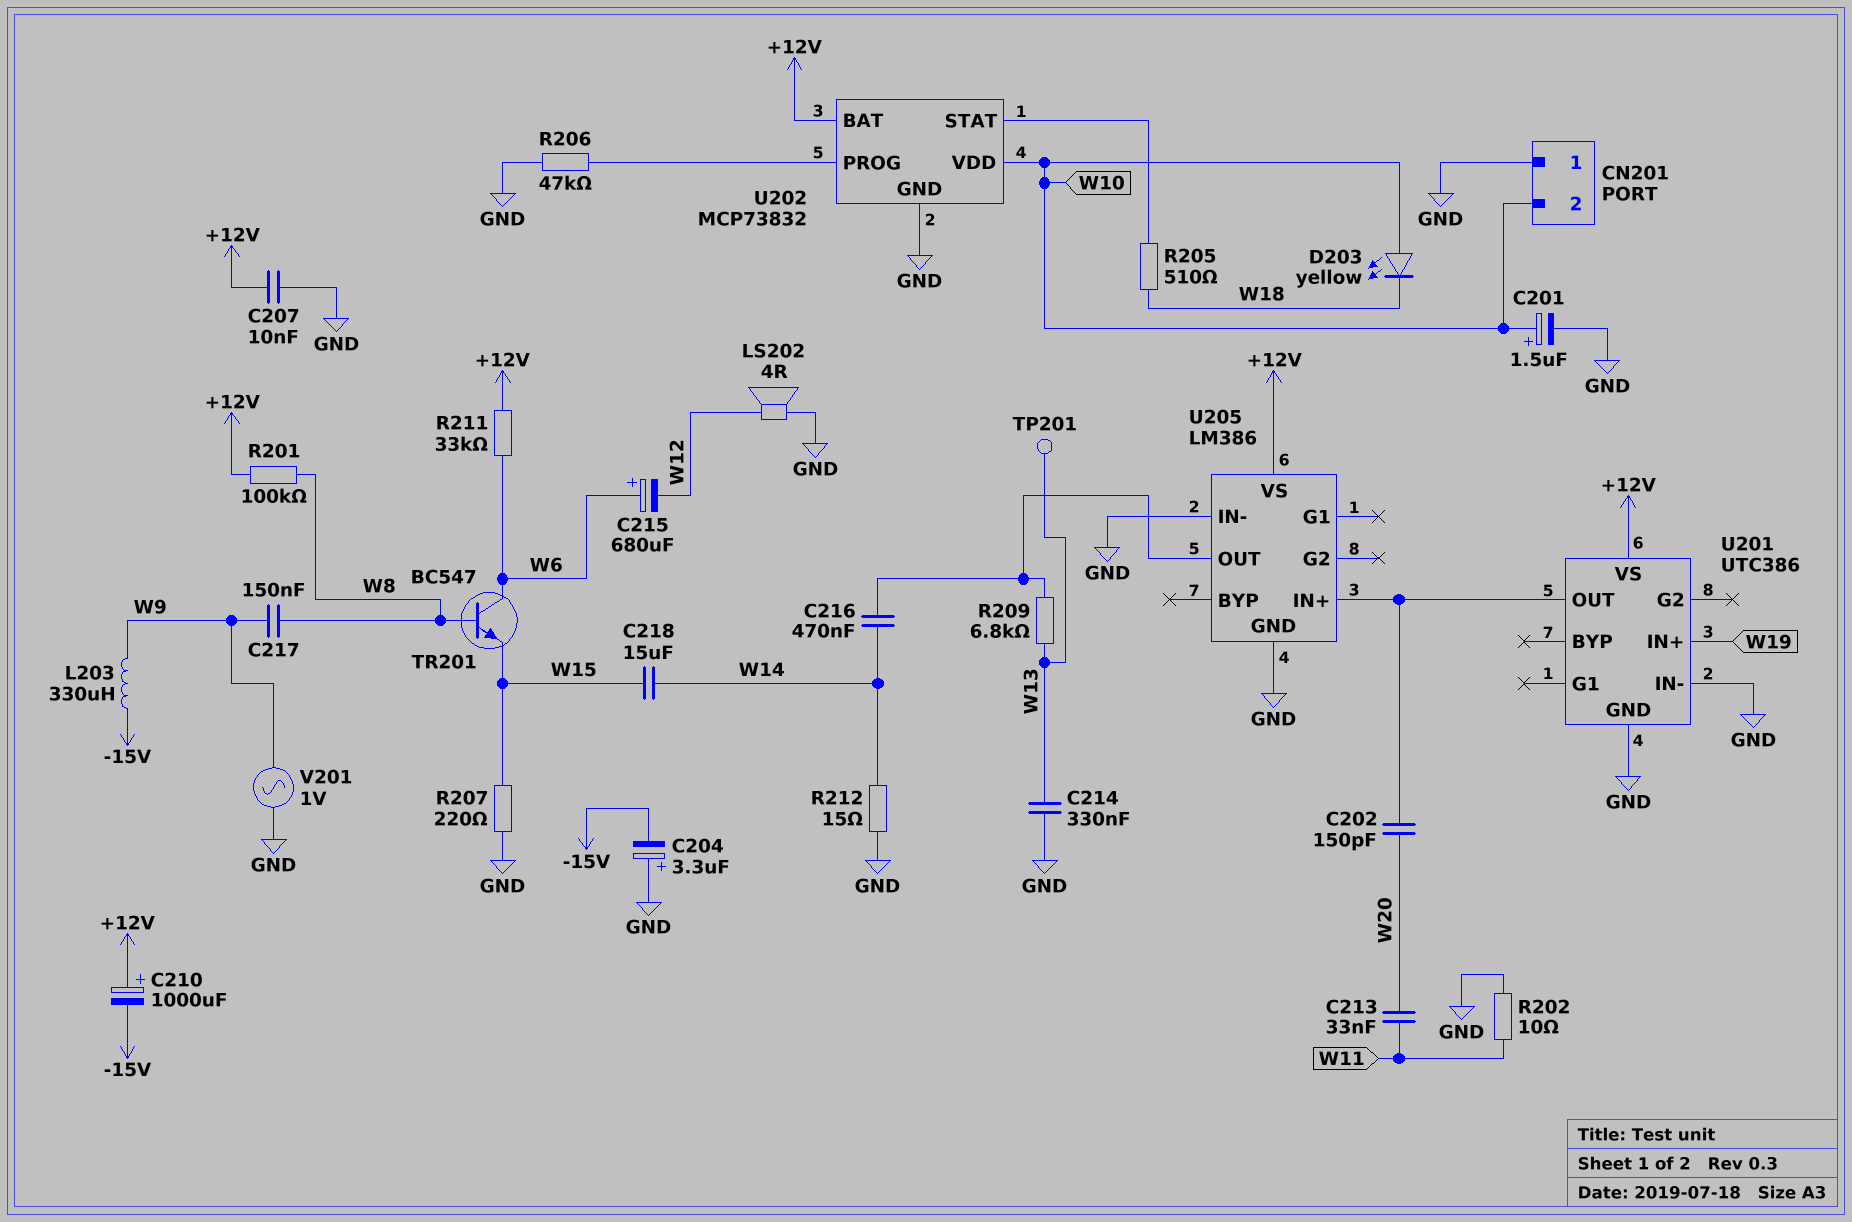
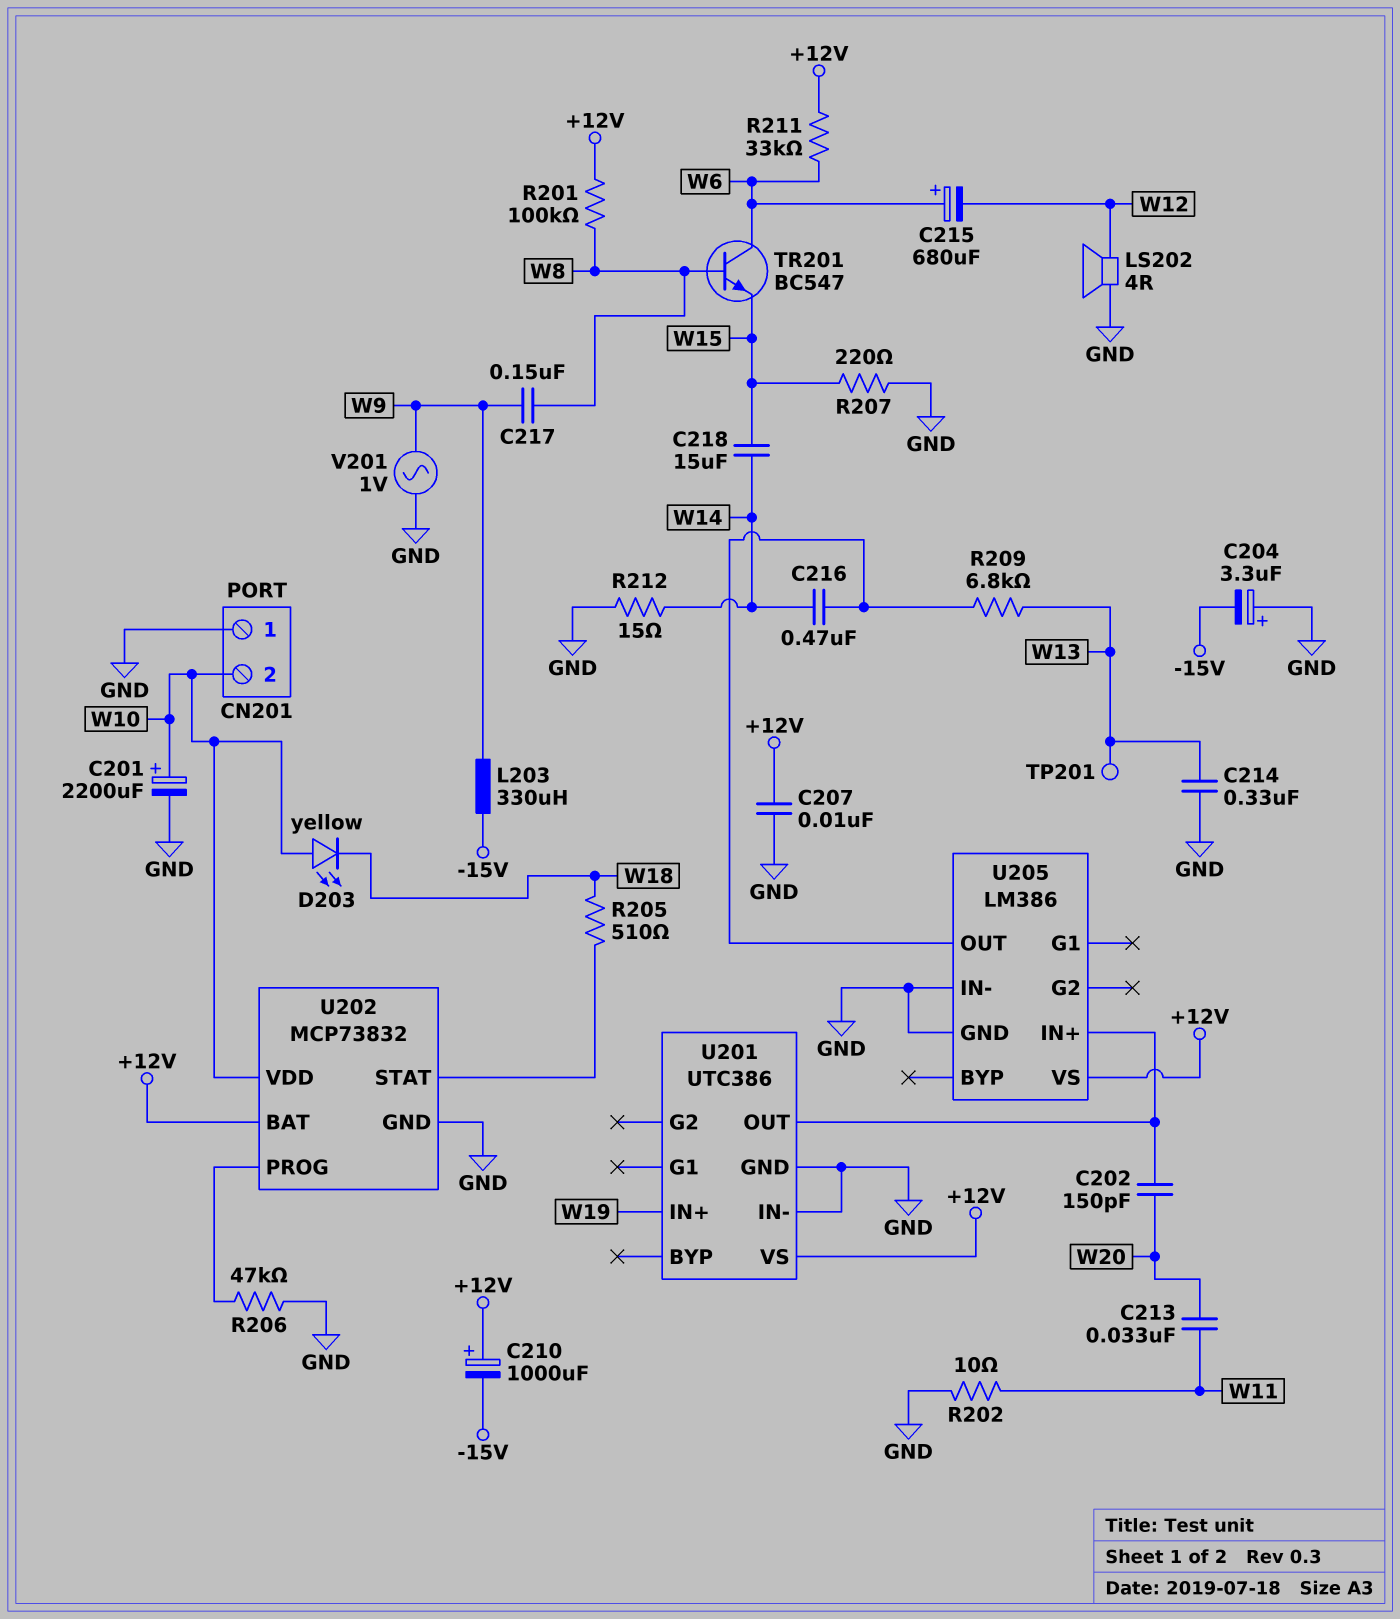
C201: 1.5uF (plus W10, minus GND) -> 2200uF (plus W10, minus GND)

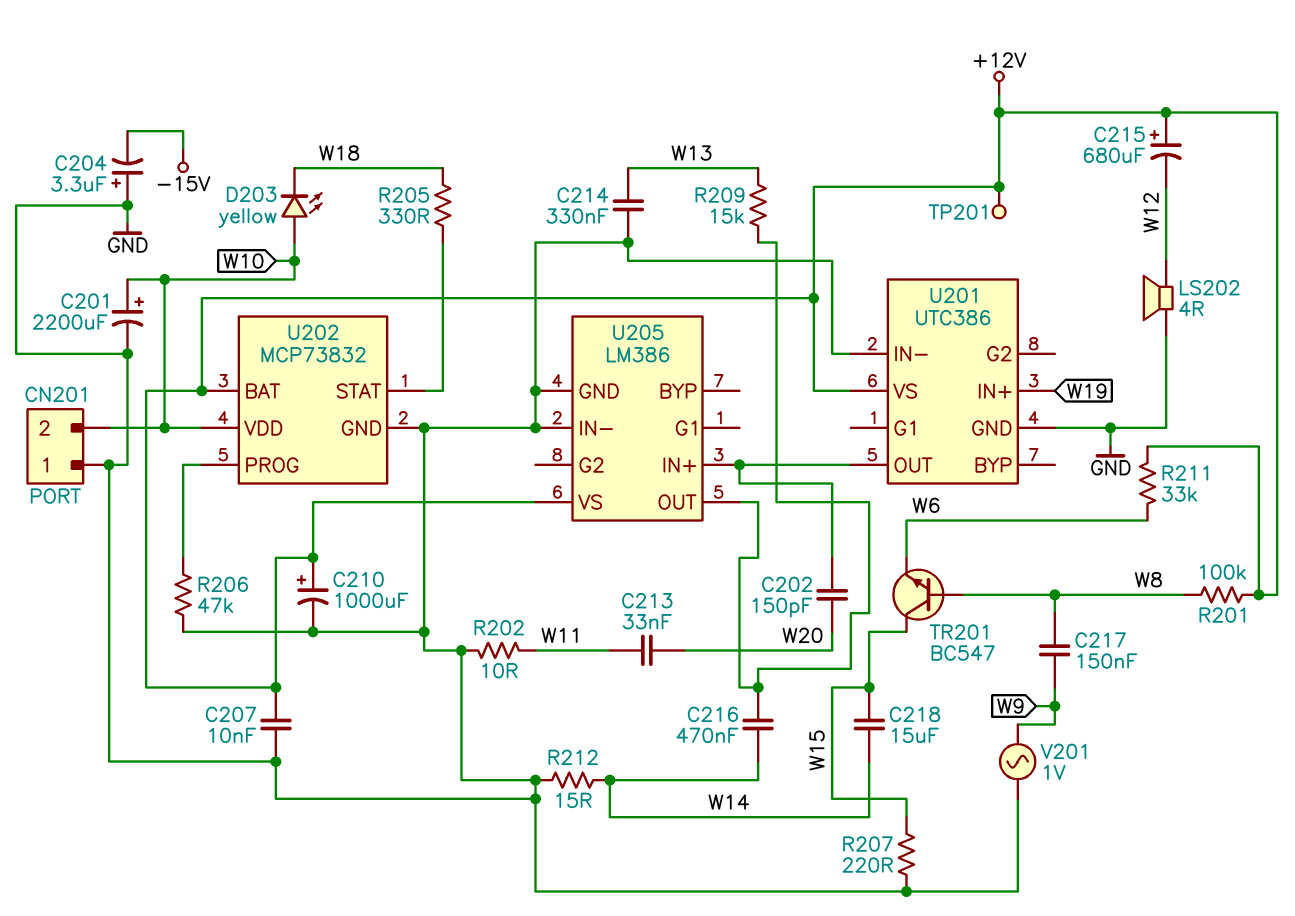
C210: 1000uF (plus +12V, minus -15V) -> 1000uF (plus +12V, minus GND)
C215: 680uF (plus W6, minus W12) -> 680uF (plus +12V, minus W12)
L203: 330uH (-15V, W9) -> none
R205: 510 (U202/STAT, W18) -> 330 (U202/STAT, W18)
R209: 6.8k (U205/OUT, W13) -> 15k (U205/OUT, W13)
TP201: test point (W13) -> test point (+12V)
TR201: NPN BC547 (B W8, C W6, E W15) -> NPN BC547 (B W8, C W15, E W6)

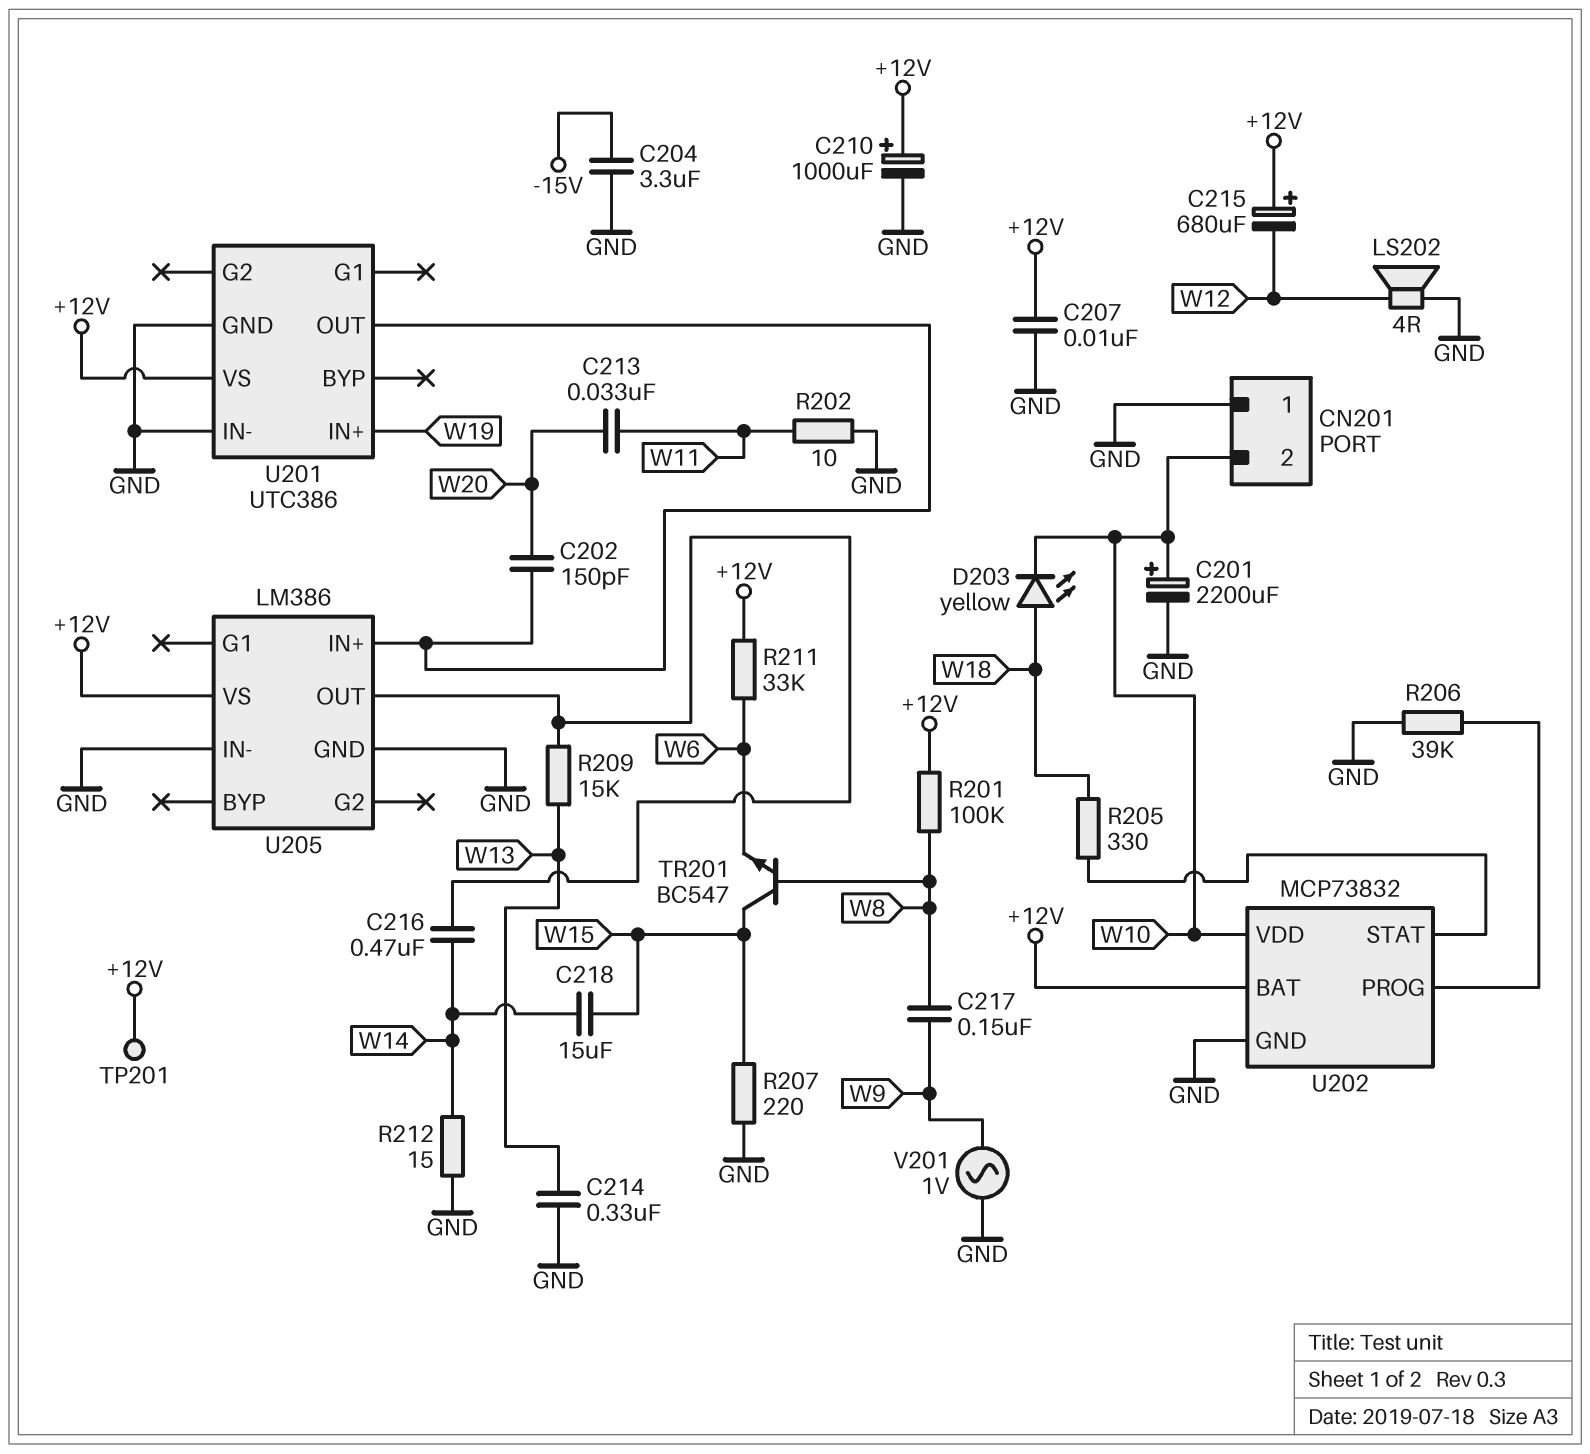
C204: 3.3uF (plus GND, minus -15V) -> 3.3uF (-15V, GND)
D203: LED yellow (A W10, K W18) -> LED yellow (A W18, K W10)
R206: 47k (GND, U202/PROG) -> 39k (GND, U202/PROG)

